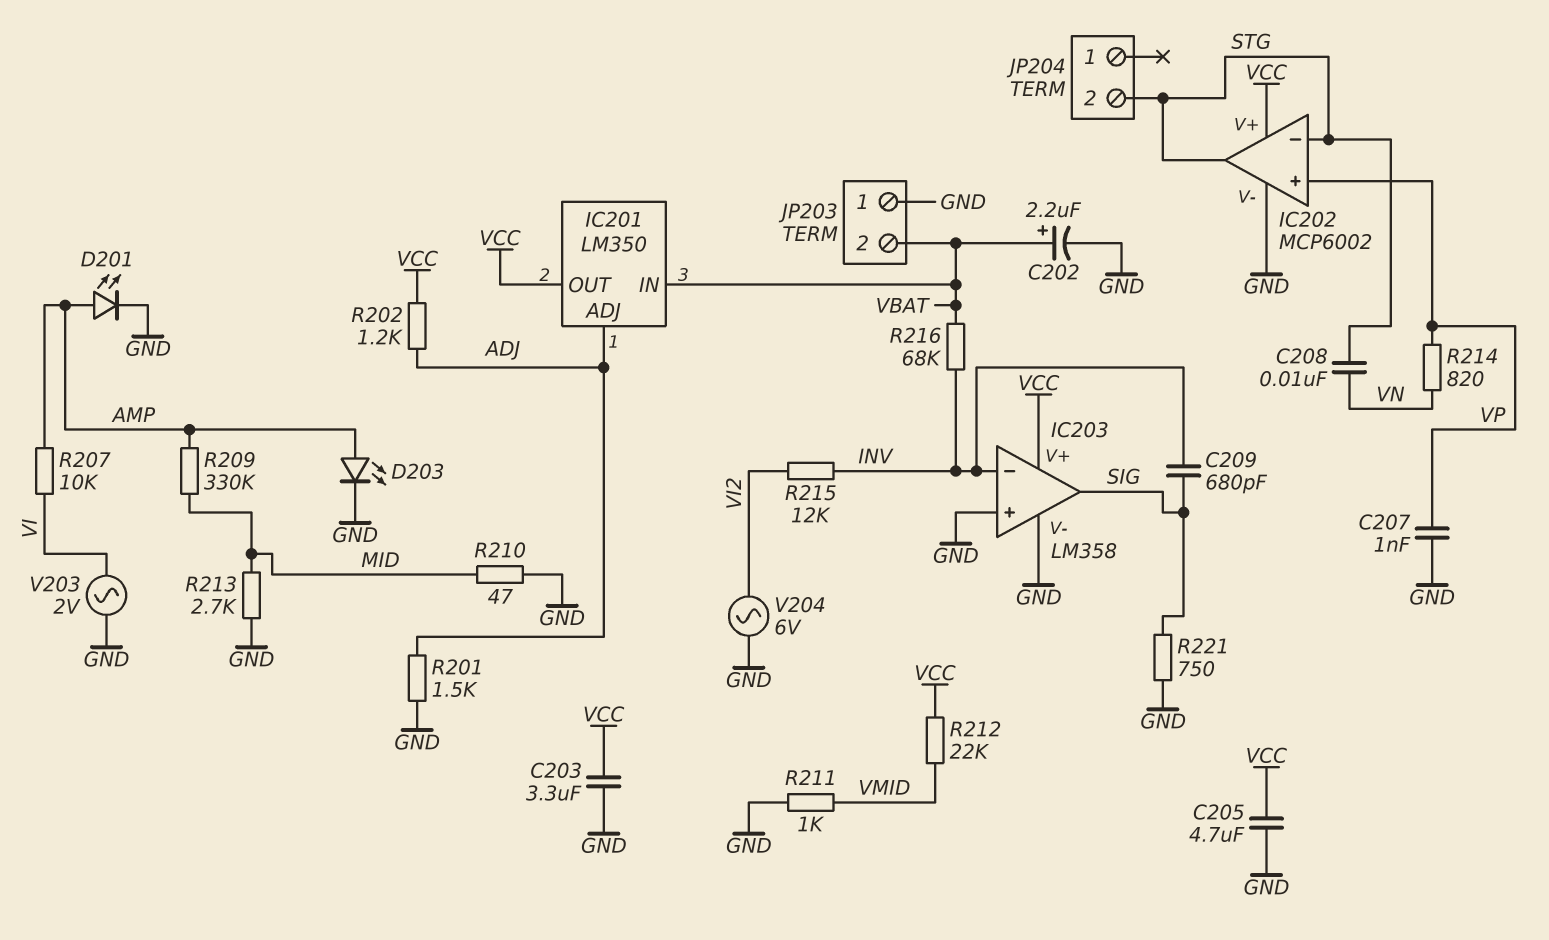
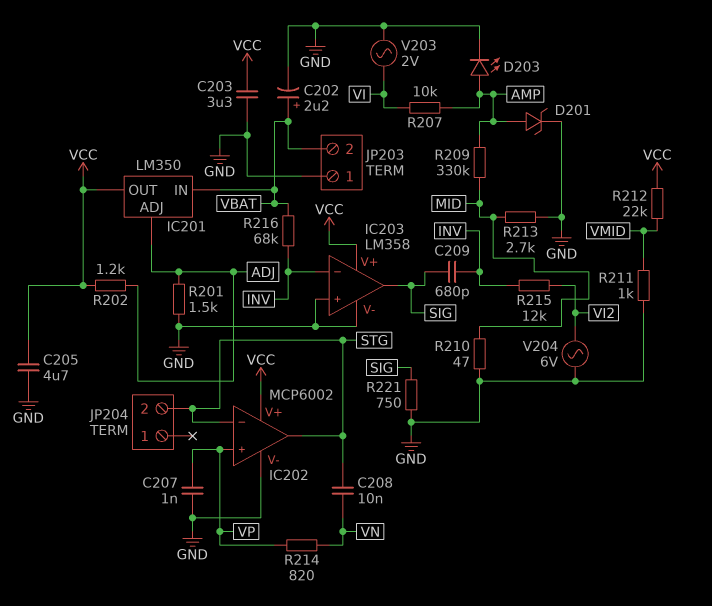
D201: LED (A AMP, K GND) -> zener (A AMP, K GND)

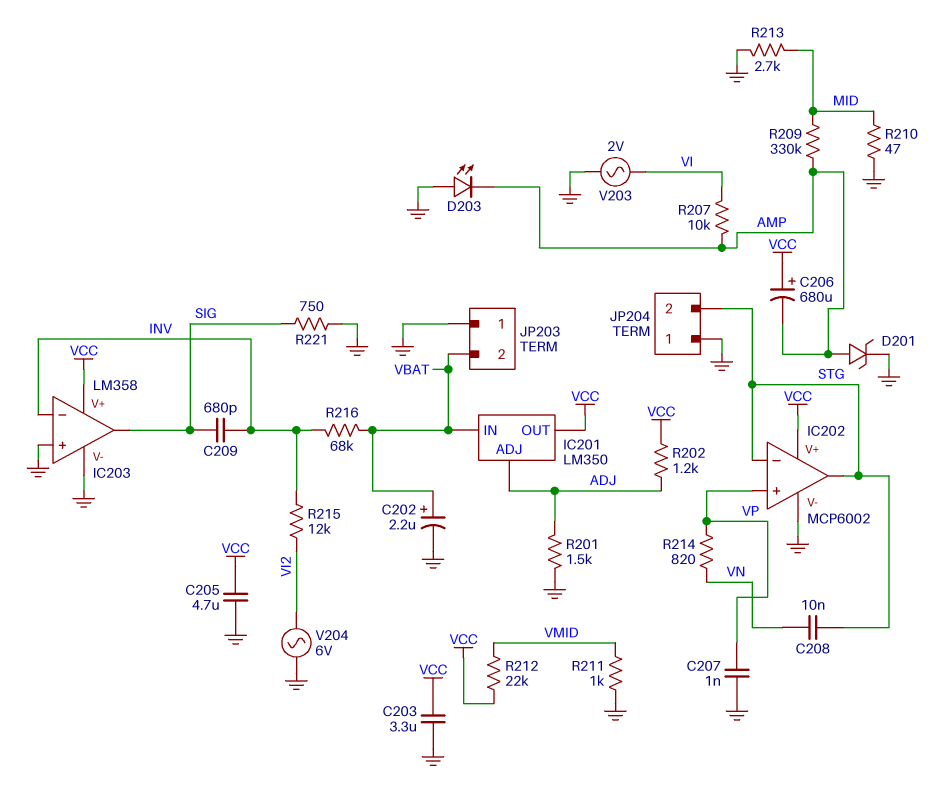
C206: none -> 680uF (plus VCC, minus AMP)
D203: LED (A AMP, K GND) -> LED (A GND, K AMP)
JP204 pin 1: none -> GND

